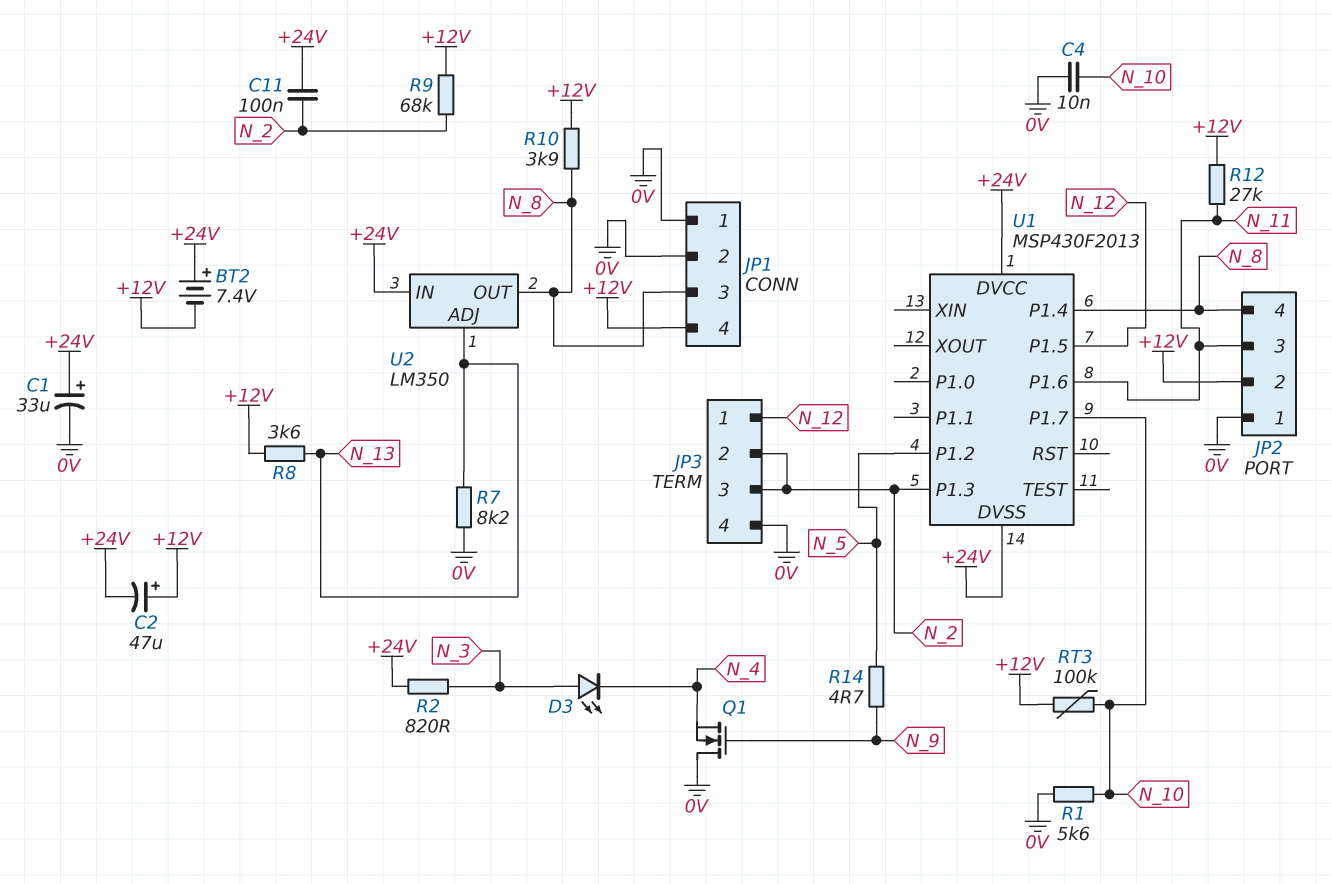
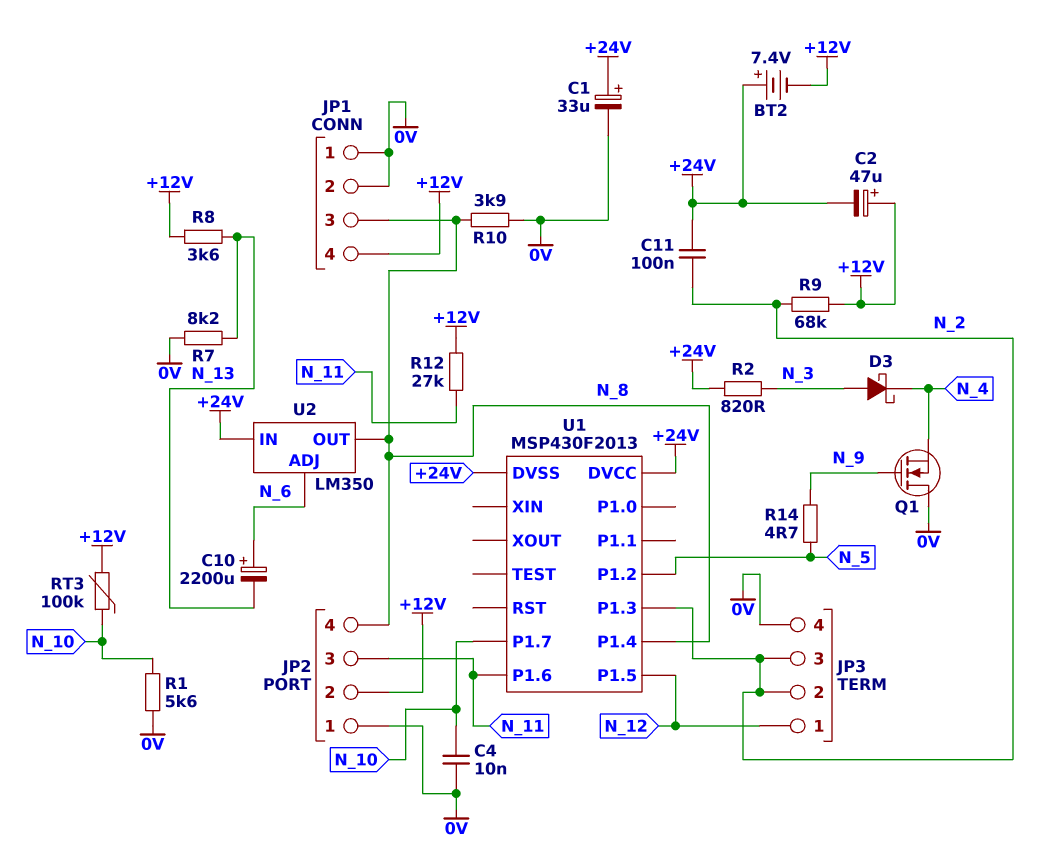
C10: none -> 2200uF (plus N_6, minus N_13)
D3: LED (A N_3, K N_4) -> schottky (A N_3, K N_4)
R10: 3.9k (+12V, N_8) -> 3.9k (0V, N_8)
U2 pin ADJ: N_13 -> N_6

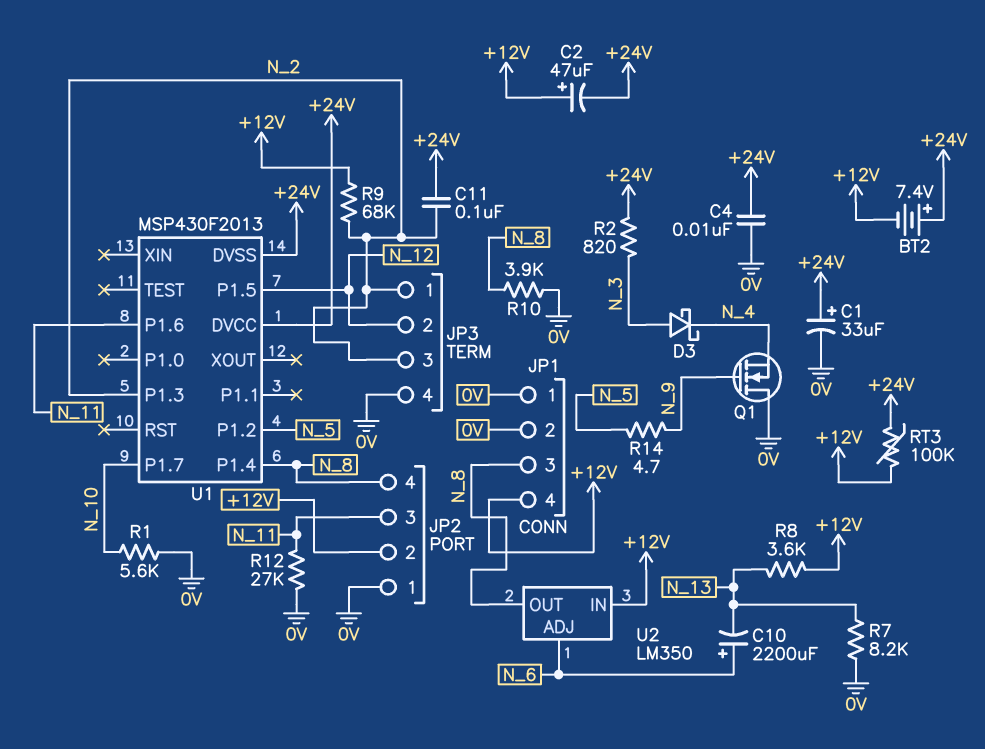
C4: 10nF (0V, N_10) -> 10nF (+24V, 0V)
JP3 pin 1: N_12 -> N_2
JP3 pin 2: N_2 -> N_12
R12: 27k (+12V, N_11) -> 27k (0V, N_11)
RT3: 100k (+12V, N_10) -> 100k (+12V, +24V)
U2 pin IN: +24V -> +12V

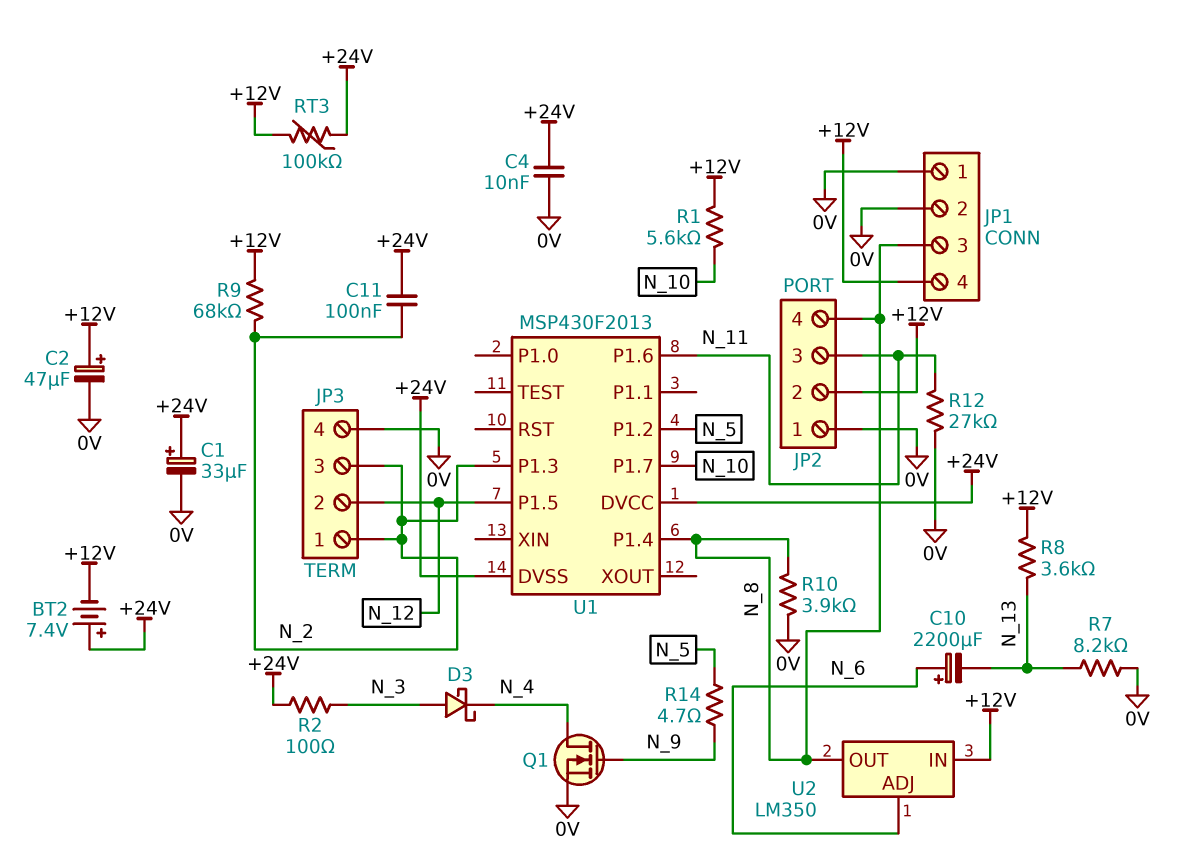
C2: 47uF (plus +12V, minus +24V) -> 47uF (plus +12V, minus 0V)
Q1: NMOS (G N_9, D 0V, S N_4) -> NMOS (G N_9, D N_4, S 0V)
R1: 5.6k (0V, N_10) -> 5.6k (+12V, N_10)
R2: 820 (+24V, N_3) -> 100 (+24V, N_3)

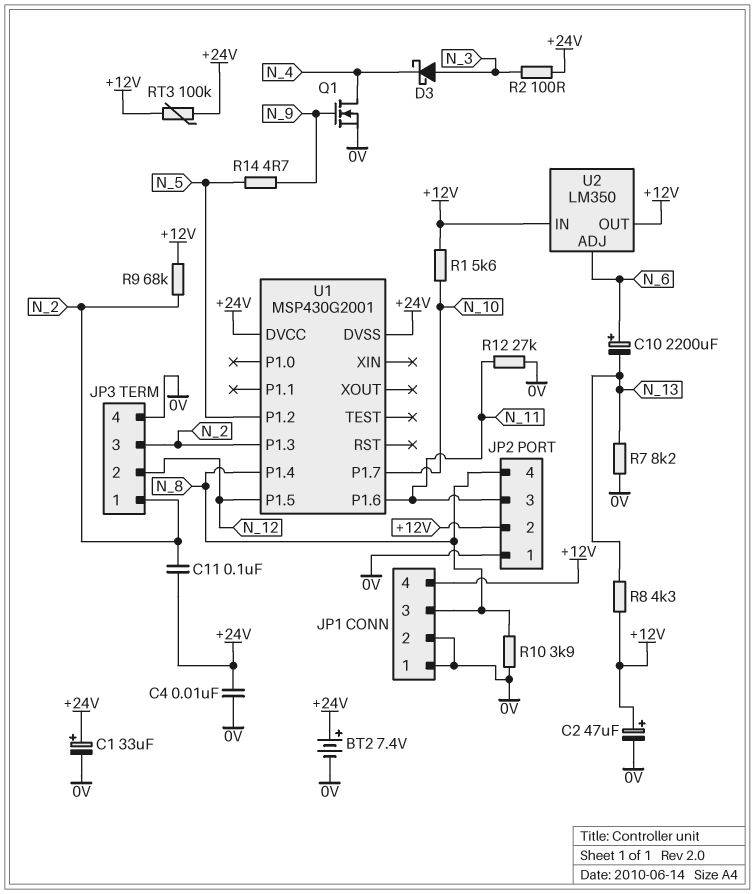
BT2: 7.4V (plus +24V, minus +12V) -> 7.4V (plus +24V, minus 0V)
R8: 3.6k (+12V, N_13) -> 4.3k (+12V, N_13)
U1: MSP430F2013 -> MSP430G2001
U2 pin OUT: N_8 -> +12V

